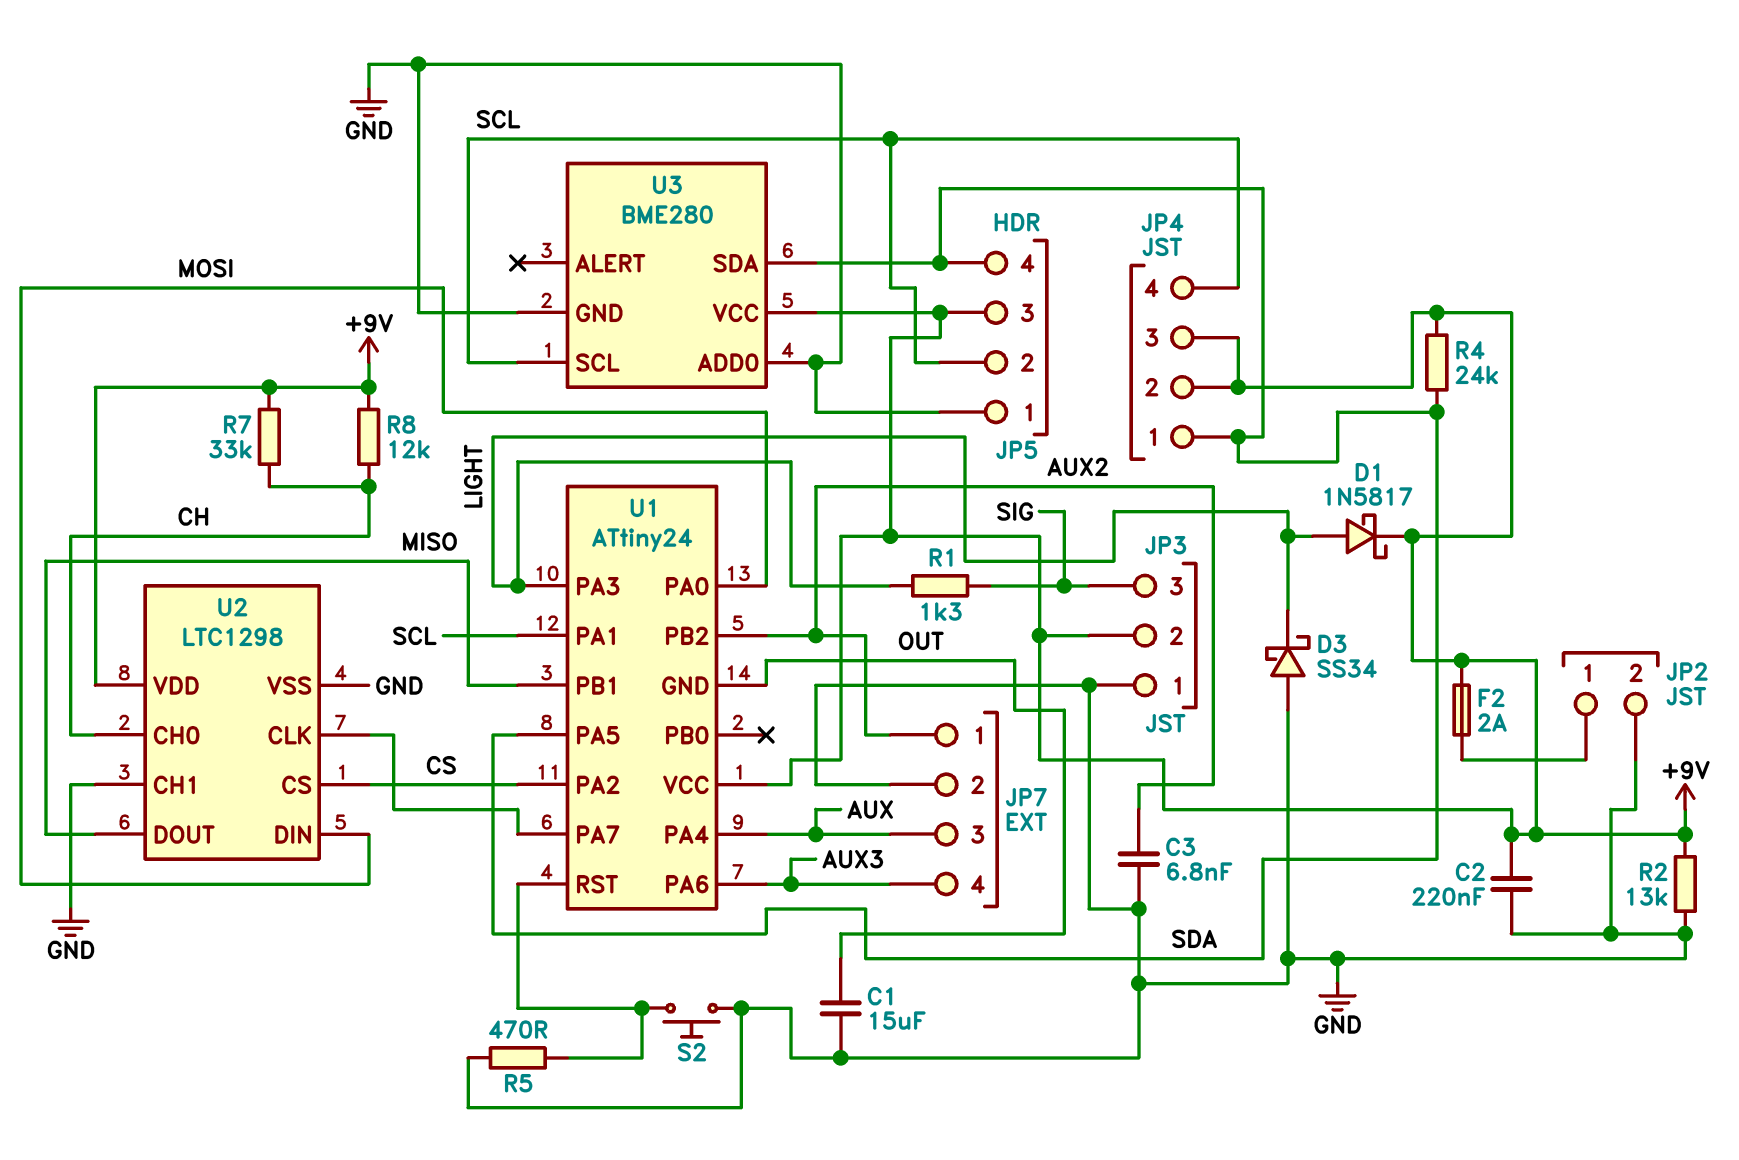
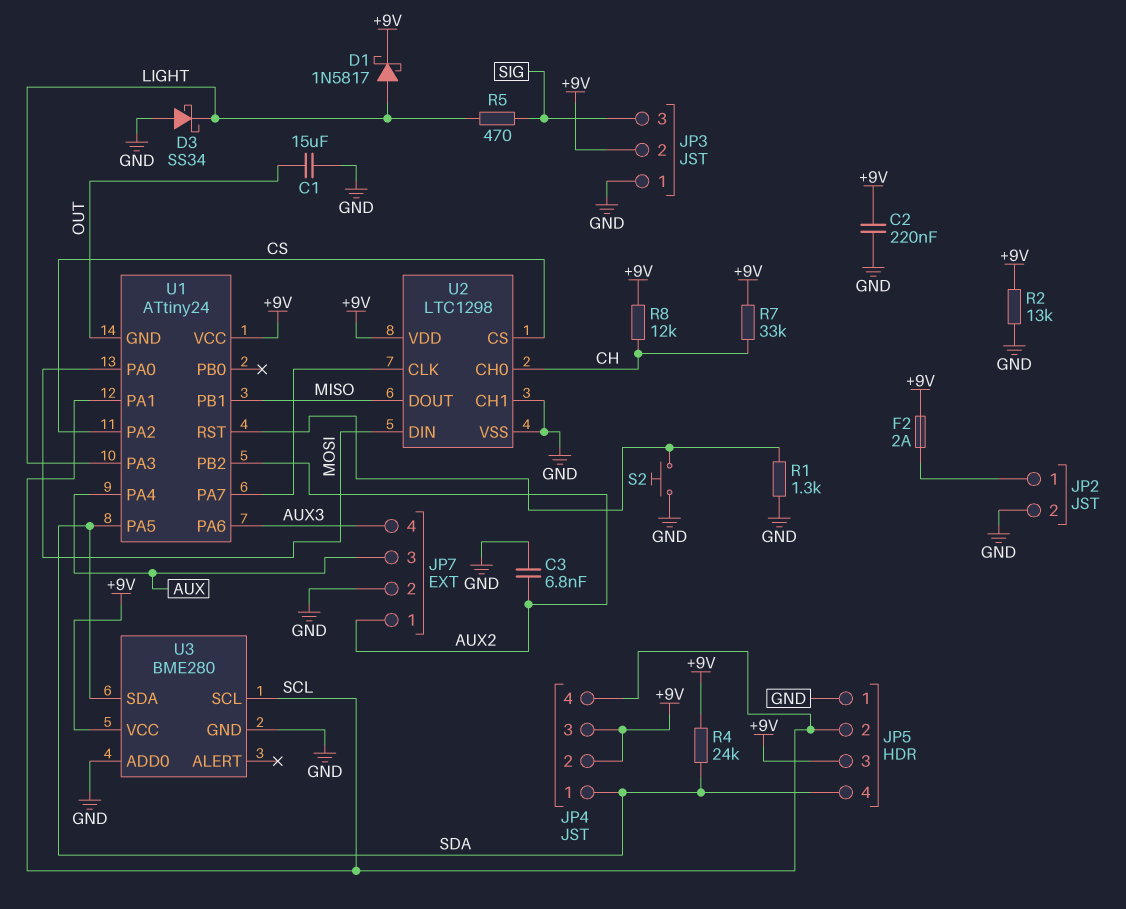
R1: 1.3k (LIGHT, SIG) -> 1.3k (GND, U1/RST)
R5: 470 (GND, U1/RST) -> 470 (LIGHT, SIG)

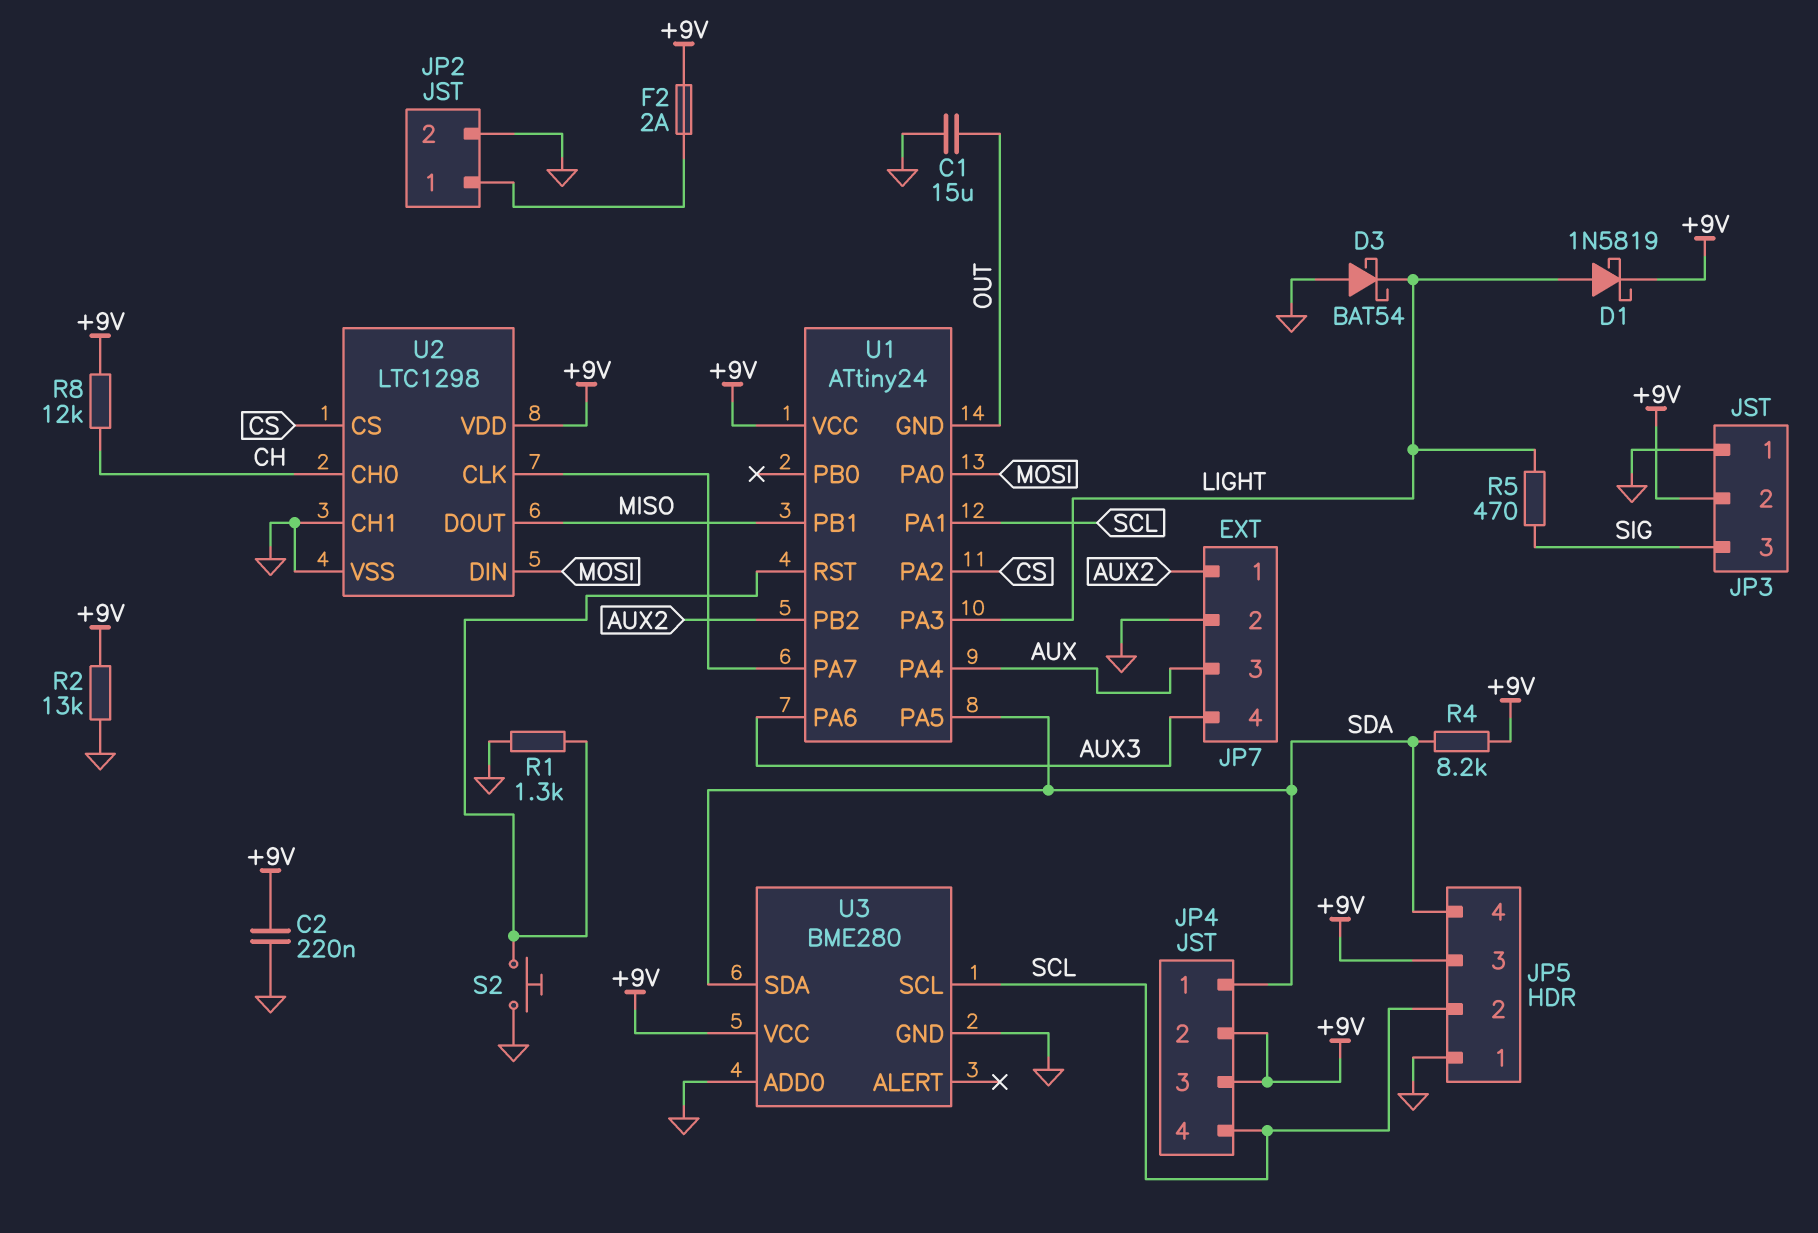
C3: 6.8nF (AUX2, GND) -> none
D1: schottky 1N5817 (A LIGHT, K +9V) -> schottky 1N5819 (A LIGHT, K +9V)
D3: schottky SS34 (A GND, K LIGHT) -> schottky BAT54 (A GND, K LIGHT)
R4: 24k (+9V, SDA) -> 8.2k (+9V, SDA)
R7: 33k (+9V, CH) -> none

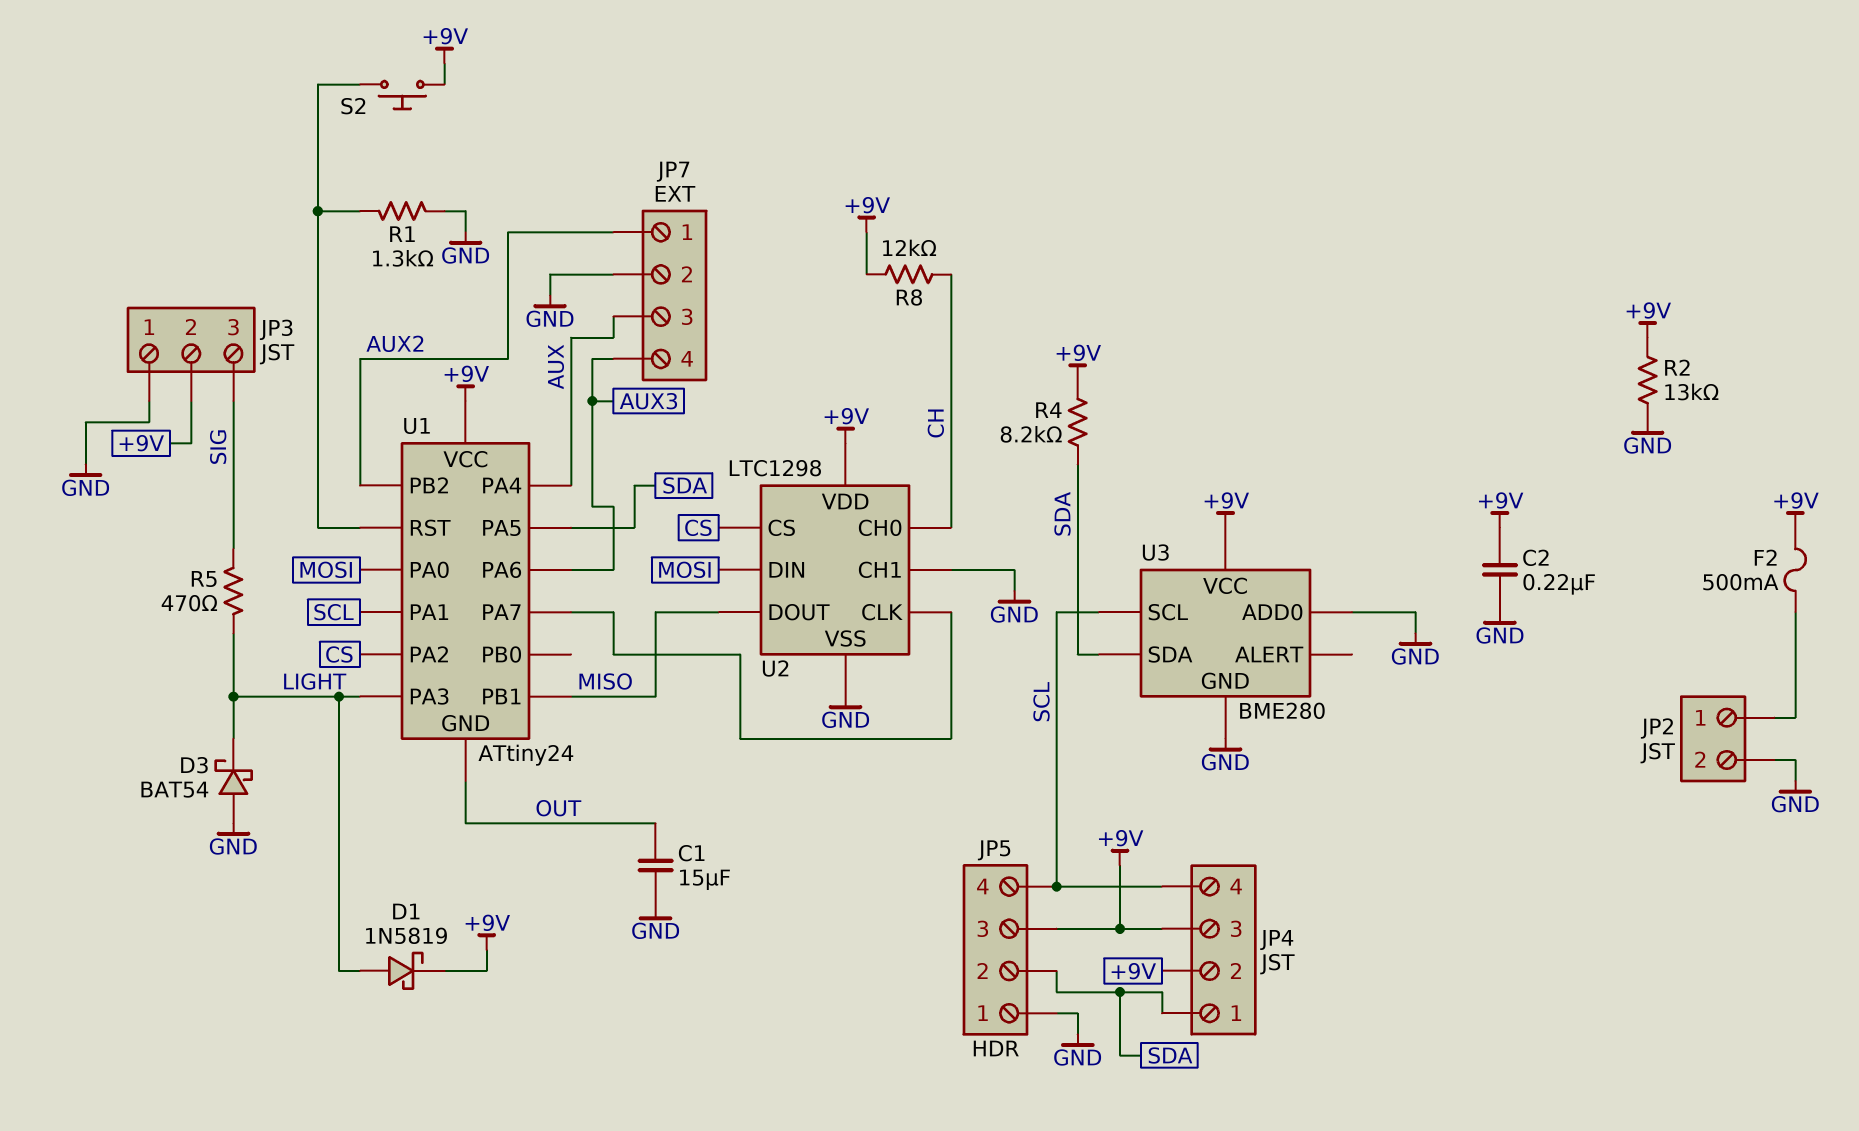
F2: 2A (+9V, JP2/1) -> 500mA (+9V, JP2/1)
JP5 pin 2: SCL -> SDA
JP5 pin 4: SDA -> SCL
S2: button (GND, U1/RST) -> button (+9V, U1/RST)

